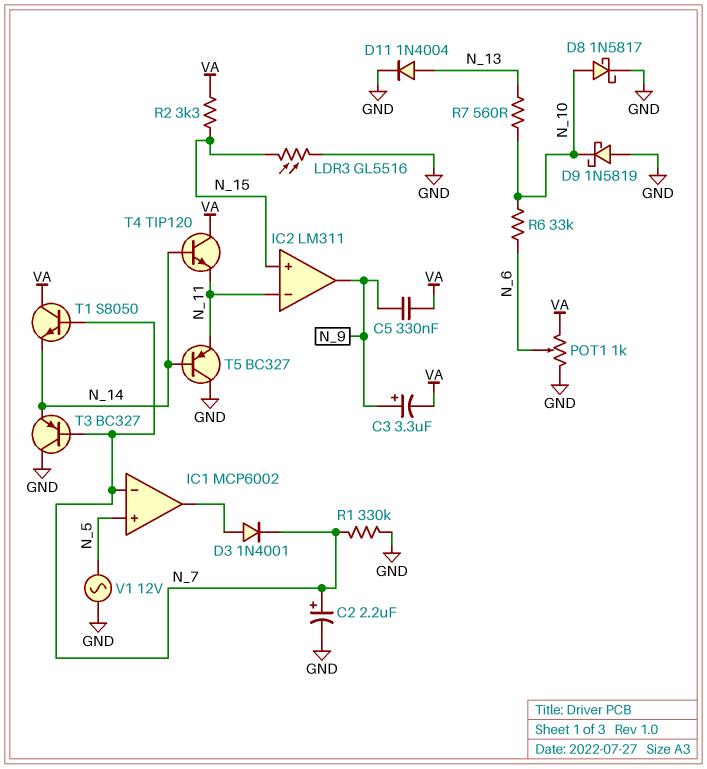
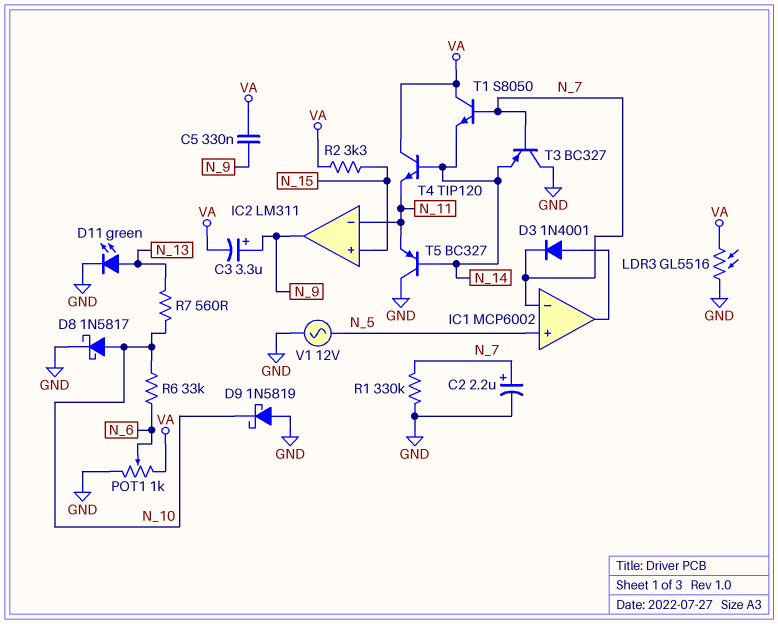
D11: diode 1N4004 (A N_13, K GND) -> LED green (A N_13, K GND)
LDR3: GL5516 (GND, N_15) -> GL5516 (GND, VA)

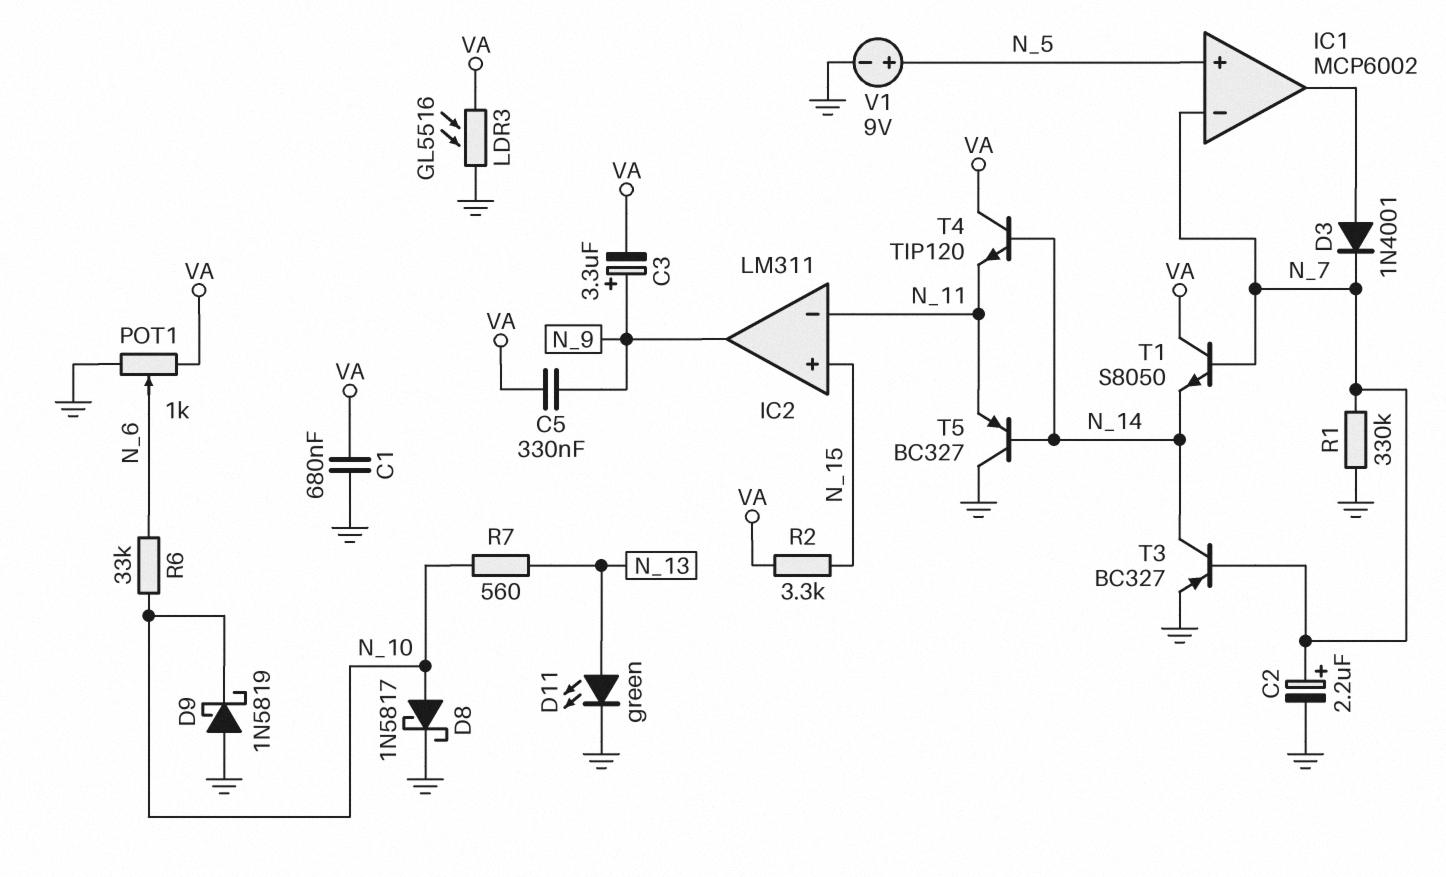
C1: none -> 680nF (GND, VA)
T3: PNP BC327 (B N_7, C GND, E N_14) -> PNP BC327 (B N_7, C N_14, E GND)
V1: AC 12V (GND, N_5) -> 9V (plus N_5, minus GND)

